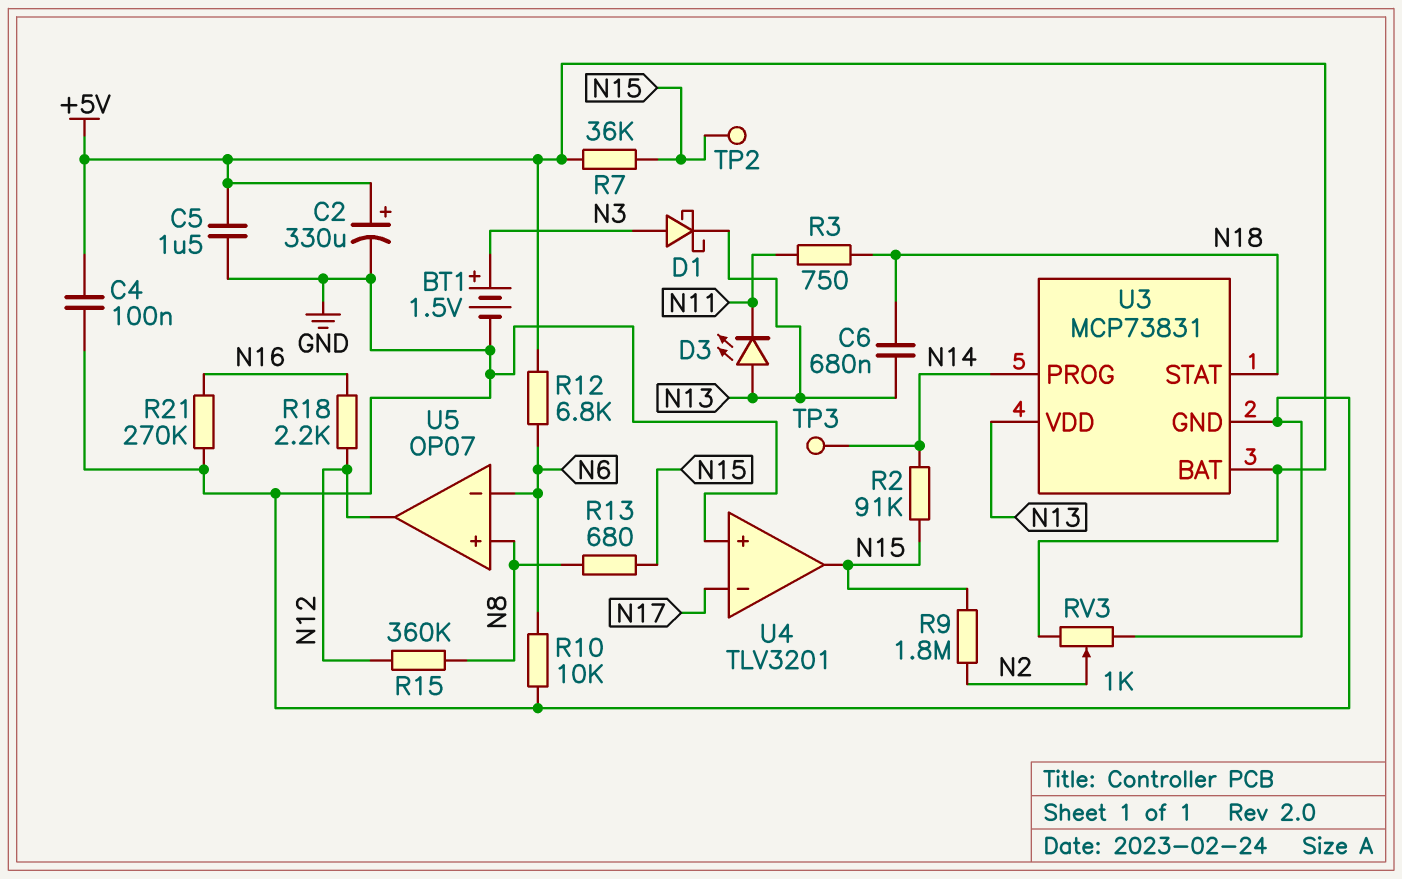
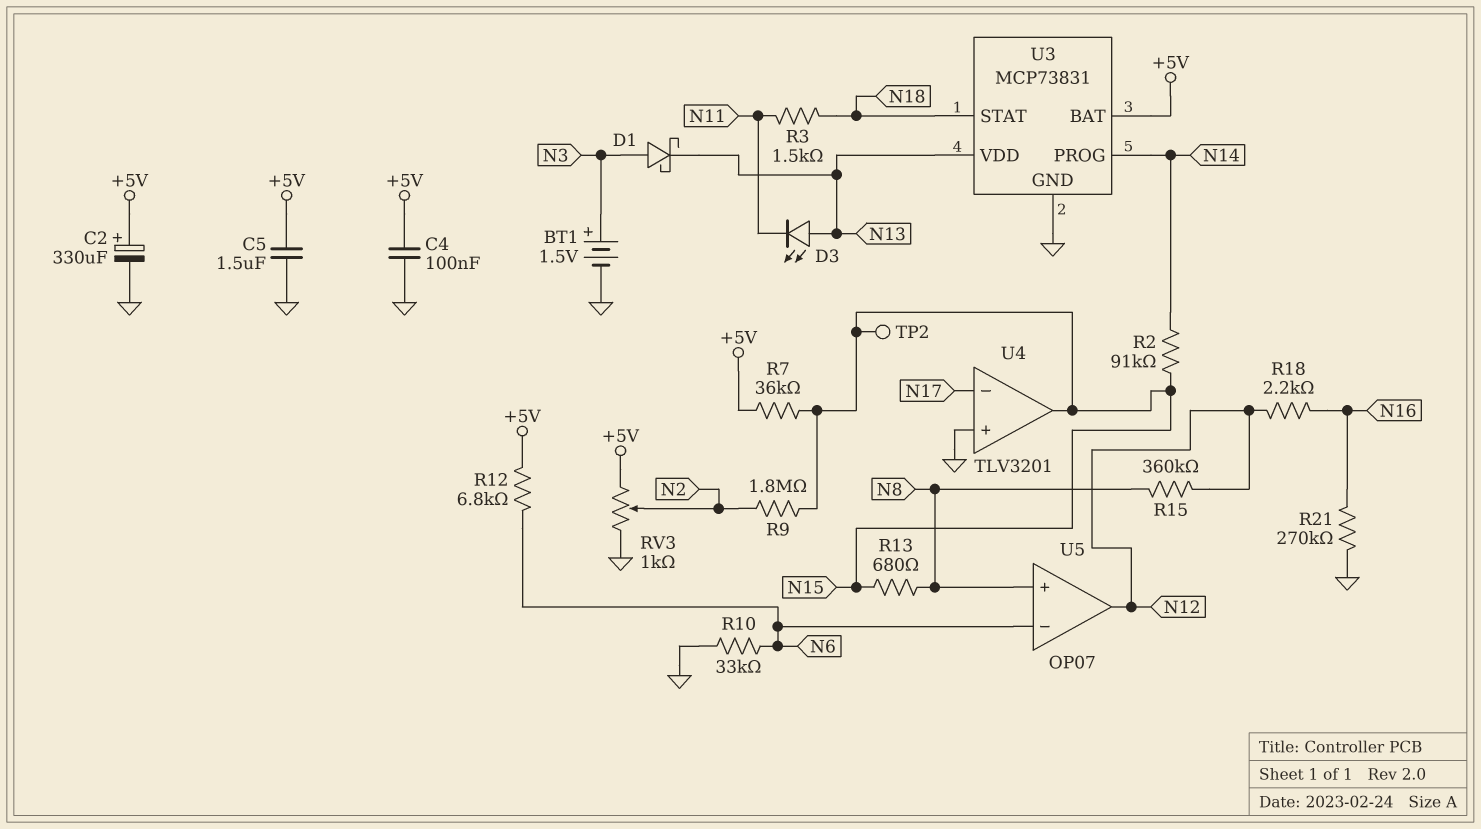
C6: 680nF (N13, N18) -> none
R3: 750 (N11, N18) -> 1.5k (N11, N18)
R10: 10k (GND, N6) -> 33k (GND, N6)
TP3: test point (N14) -> none

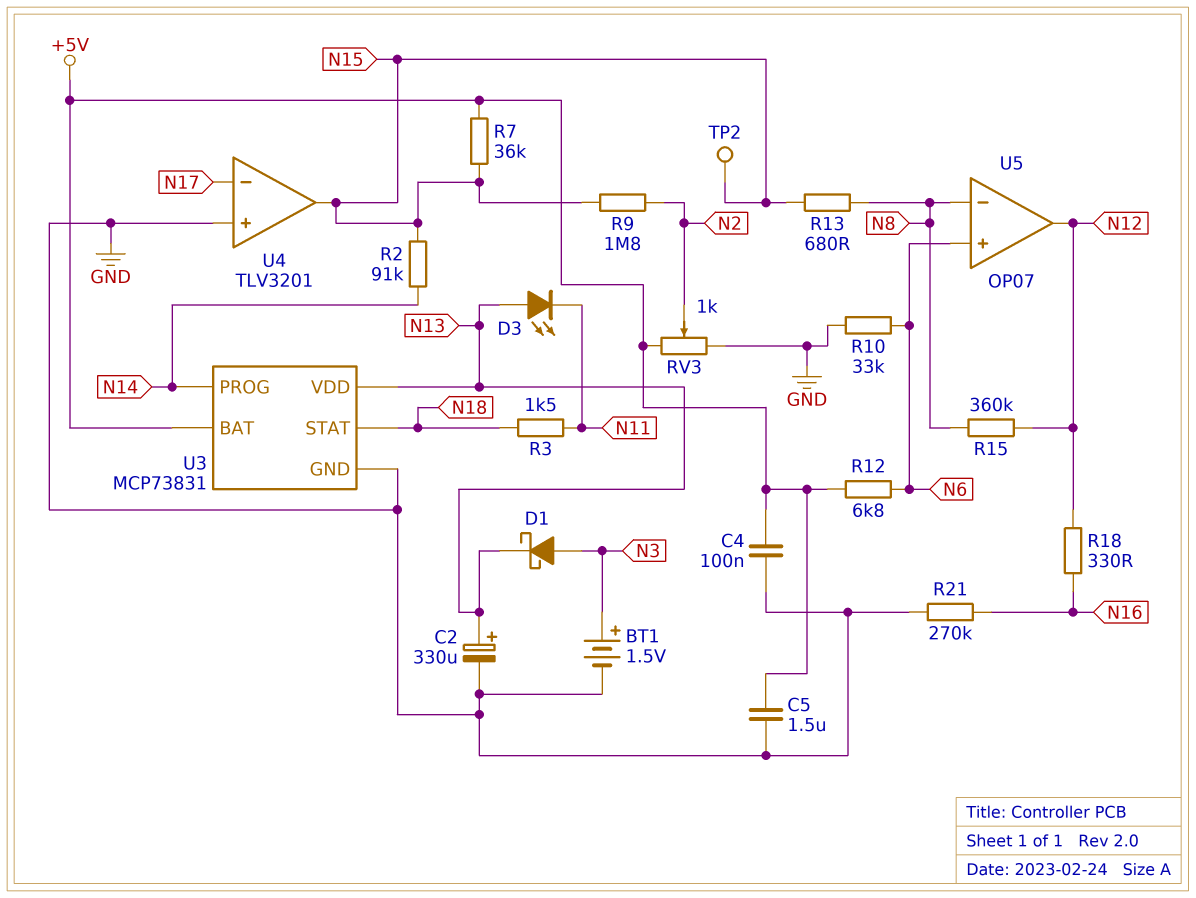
C2: 330uF (plus +5V, minus GND) -> 330uF (plus N13, minus GND)
R18: 2.2k (N12, N16) -> 330 (N12, N16)
U5 pin in+: N8 -> N6
U5 pin in-: N6 -> N8

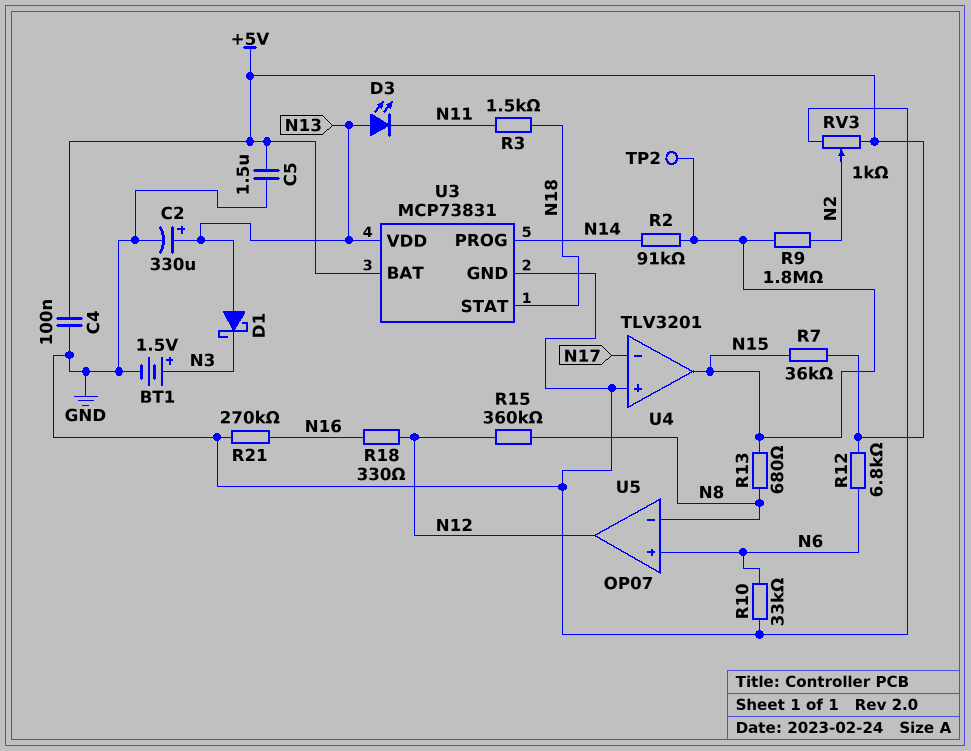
D1: schottky (A N3, K N13) -> schottky (A N13, K N3)

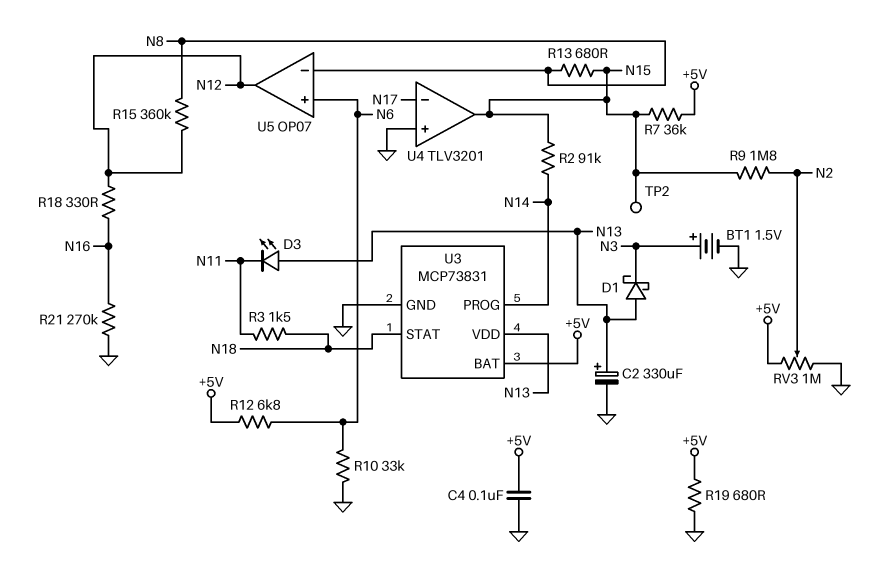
C5: 1.5uF (+5V, GND) -> none
R19: none -> 680 (+5V, GND)
RV3: 1k (+5V, GND, wiper N2) -> 1M (+5V, GND, wiper N2)

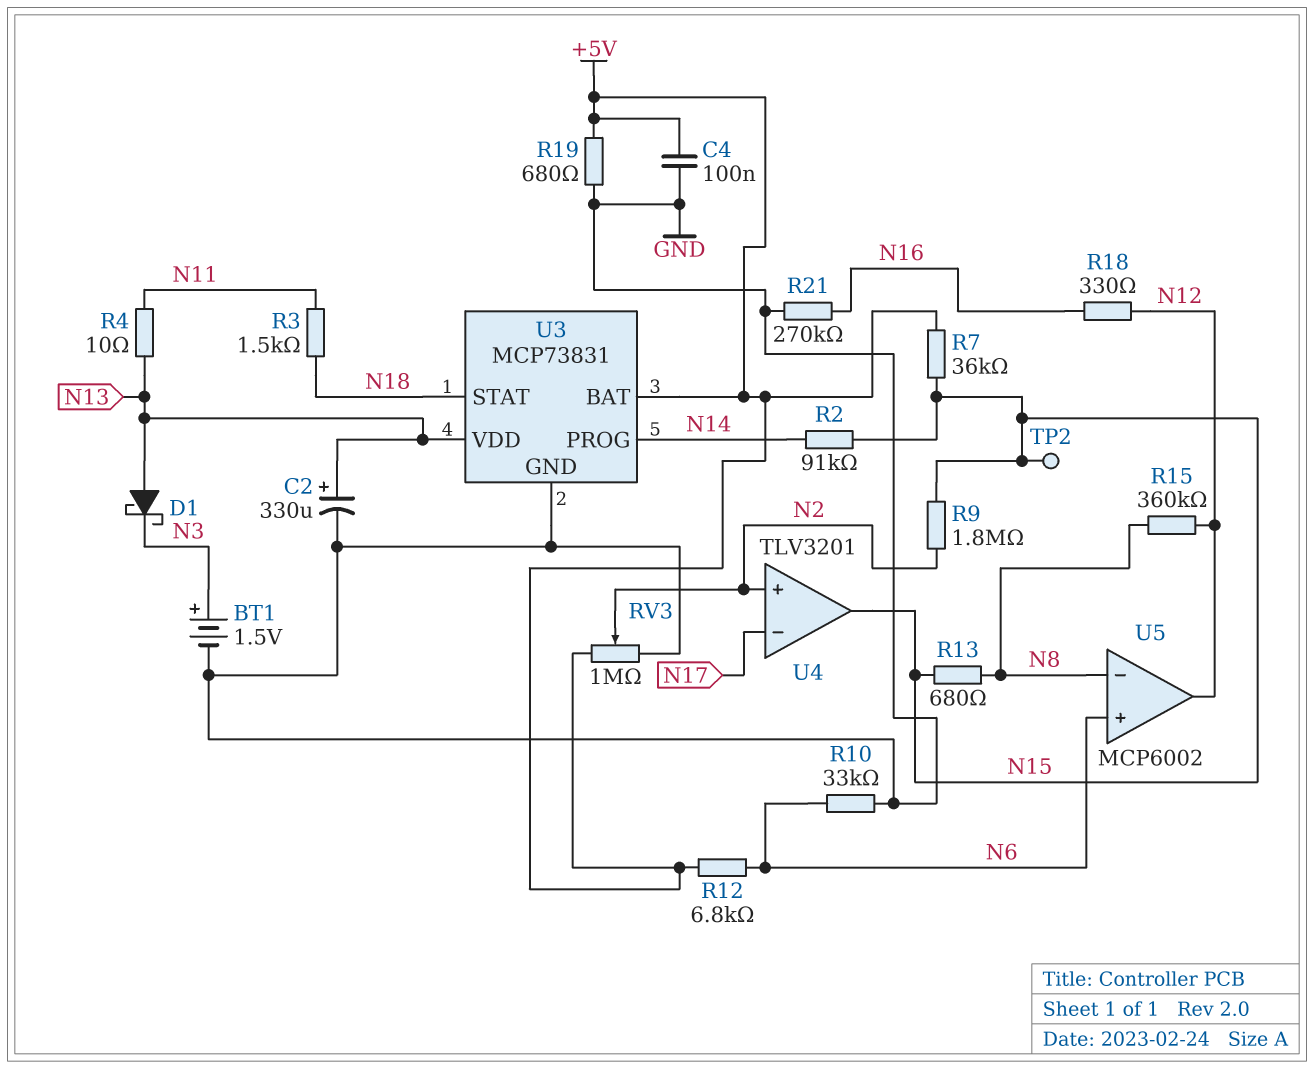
D3: LED (A N13, K N11) -> none
R4: none -> 10 (N11, N13)
U4 pin in+: GND -> N2
U5: OP07 -> MCP6002

